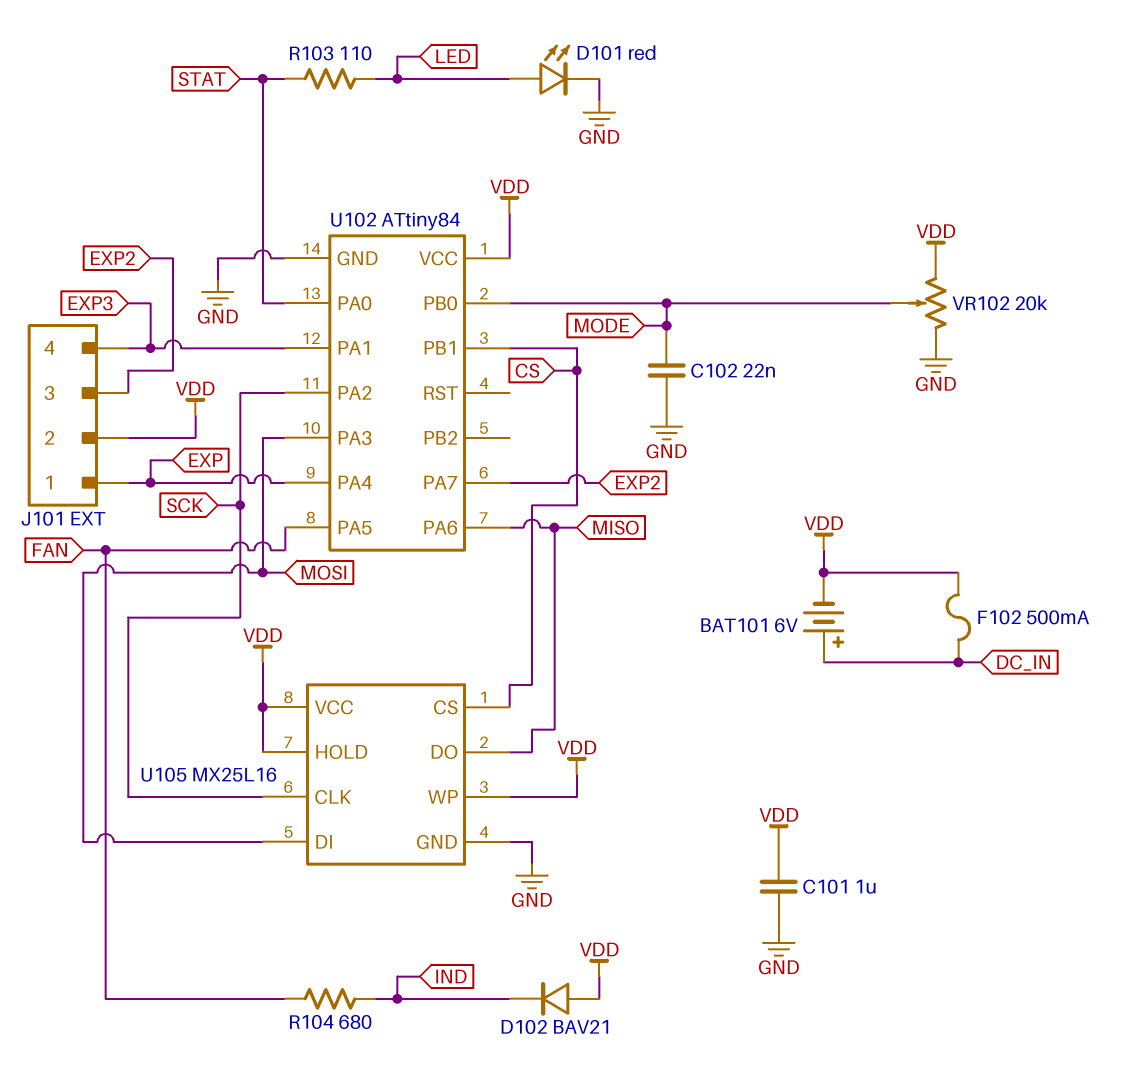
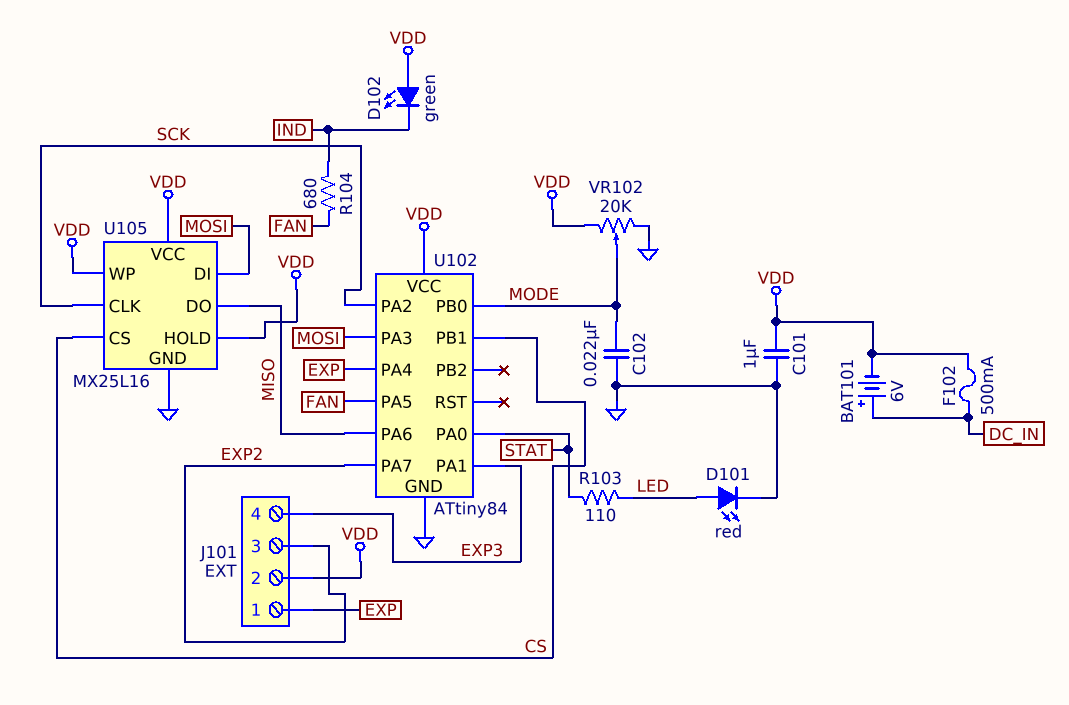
D102: diode BAV21 (A VDD, K IND) -> LED green (A VDD, K IND)

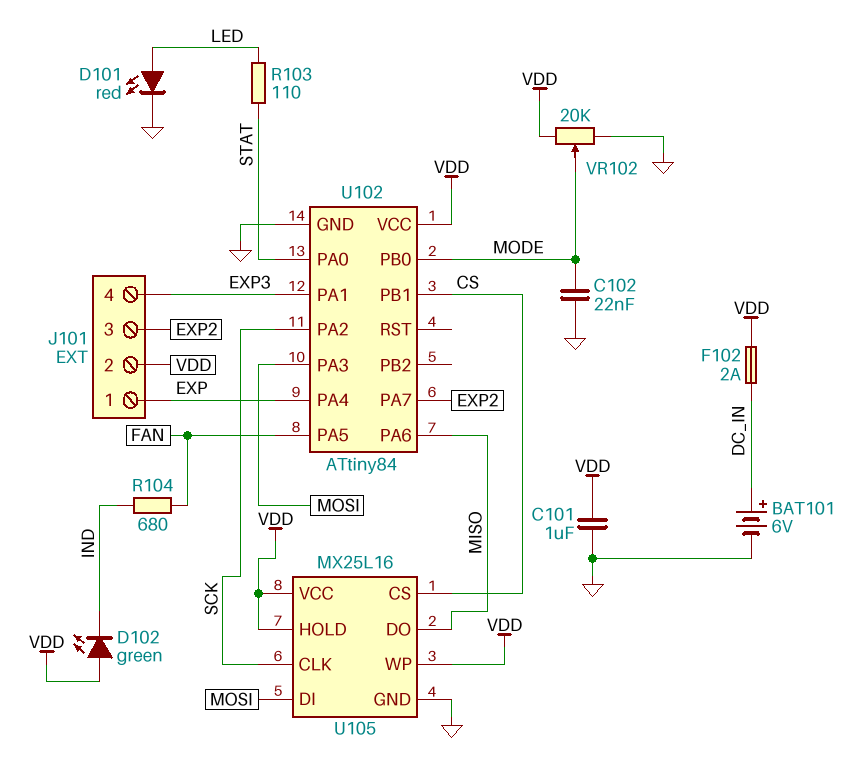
BAT101: 6V (plus DC_IN, minus VDD) -> 6V (plus DC_IN, minus GND)
F102: 500mA (DC_IN, VDD) -> 2A (DC_IN, VDD)

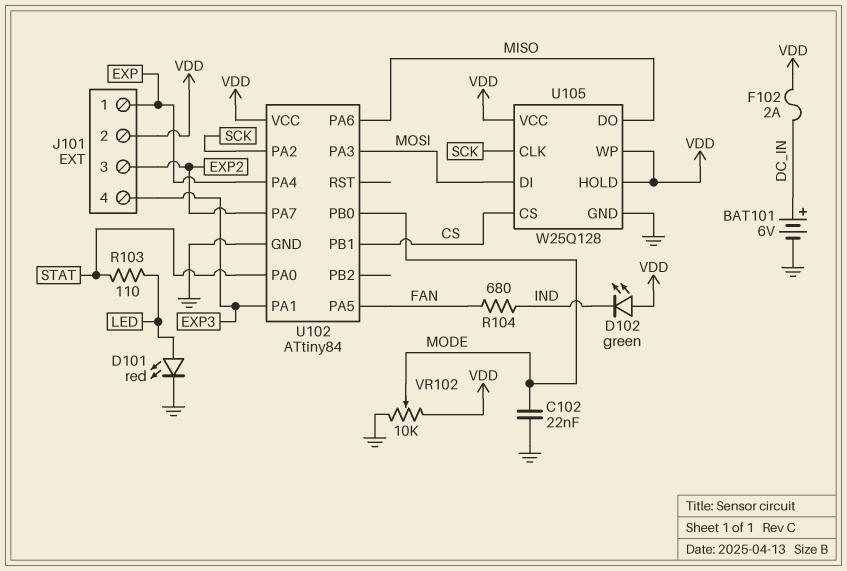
C101: 1uF (GND, VDD) -> none
U105: MX25L16 -> W25Q128
VR102: 20k (GND, VDD, wiper MODE) -> 10k (GND, VDD, wiper MODE)

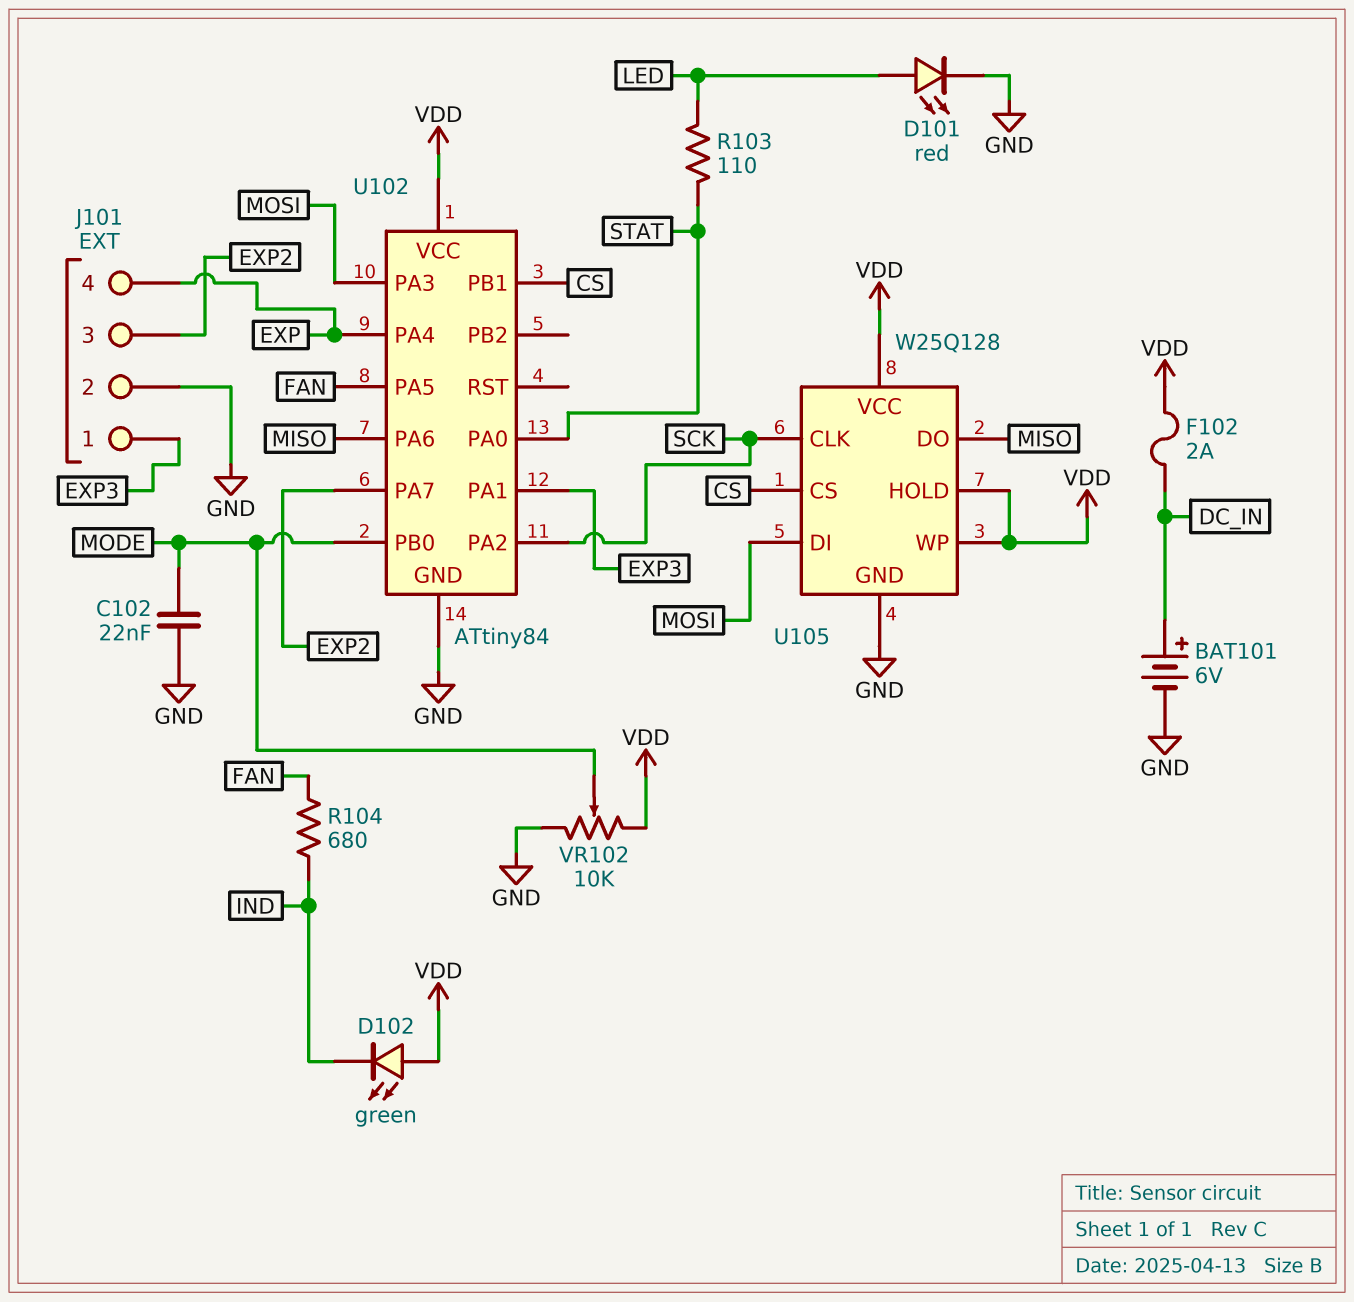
J101 pin 1: EXP -> EXP3
J101 pin 2: VDD -> GND
J101 pin 4: EXP3 -> EXP

